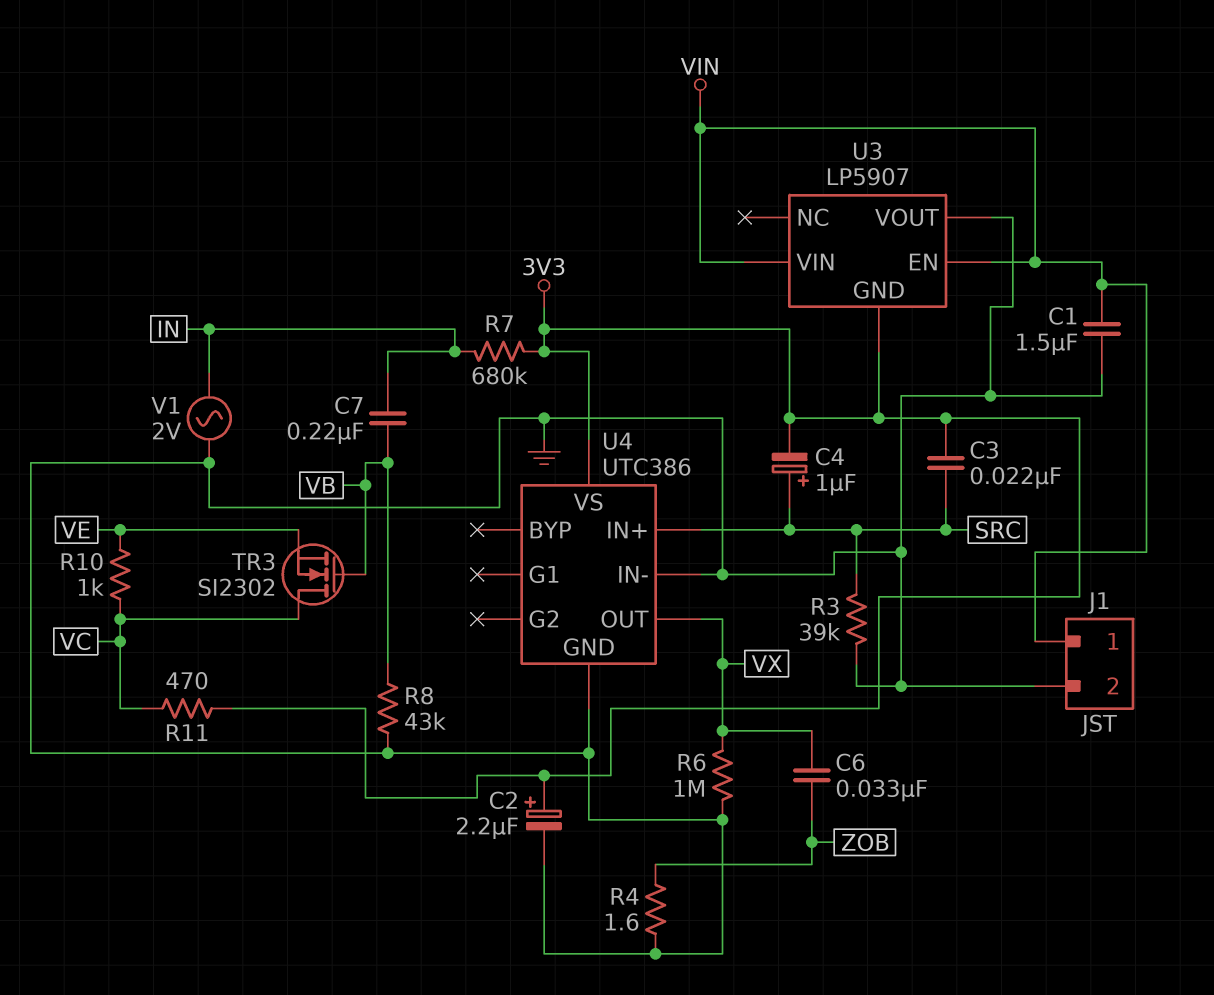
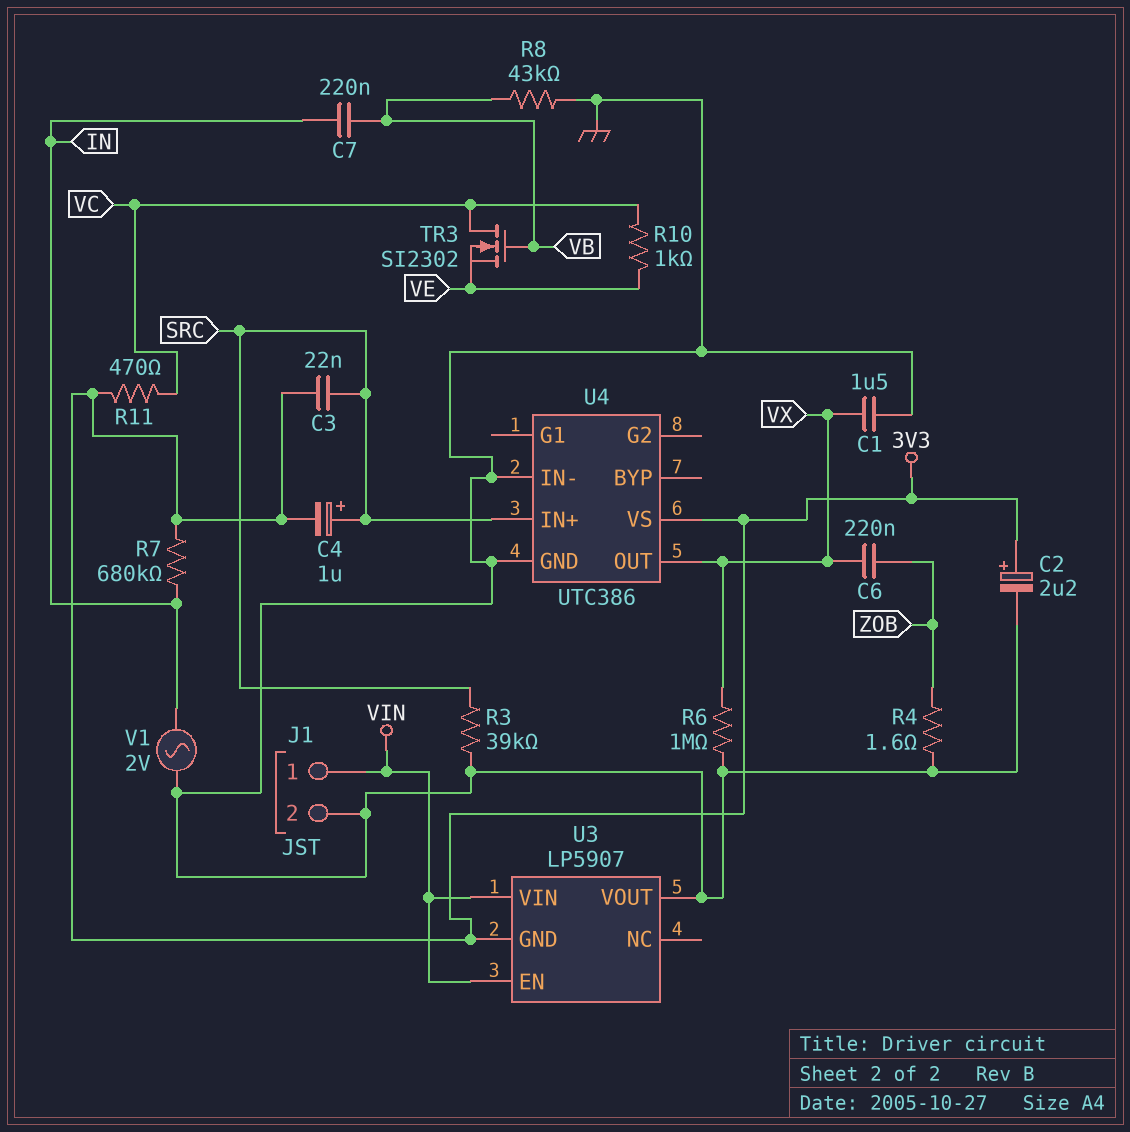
C1: 1.5uF (GND, VIN) -> 1.5uF (GND, VX)
C6: 33nF (VX, ZOB) -> 220nF (VX, ZOB)

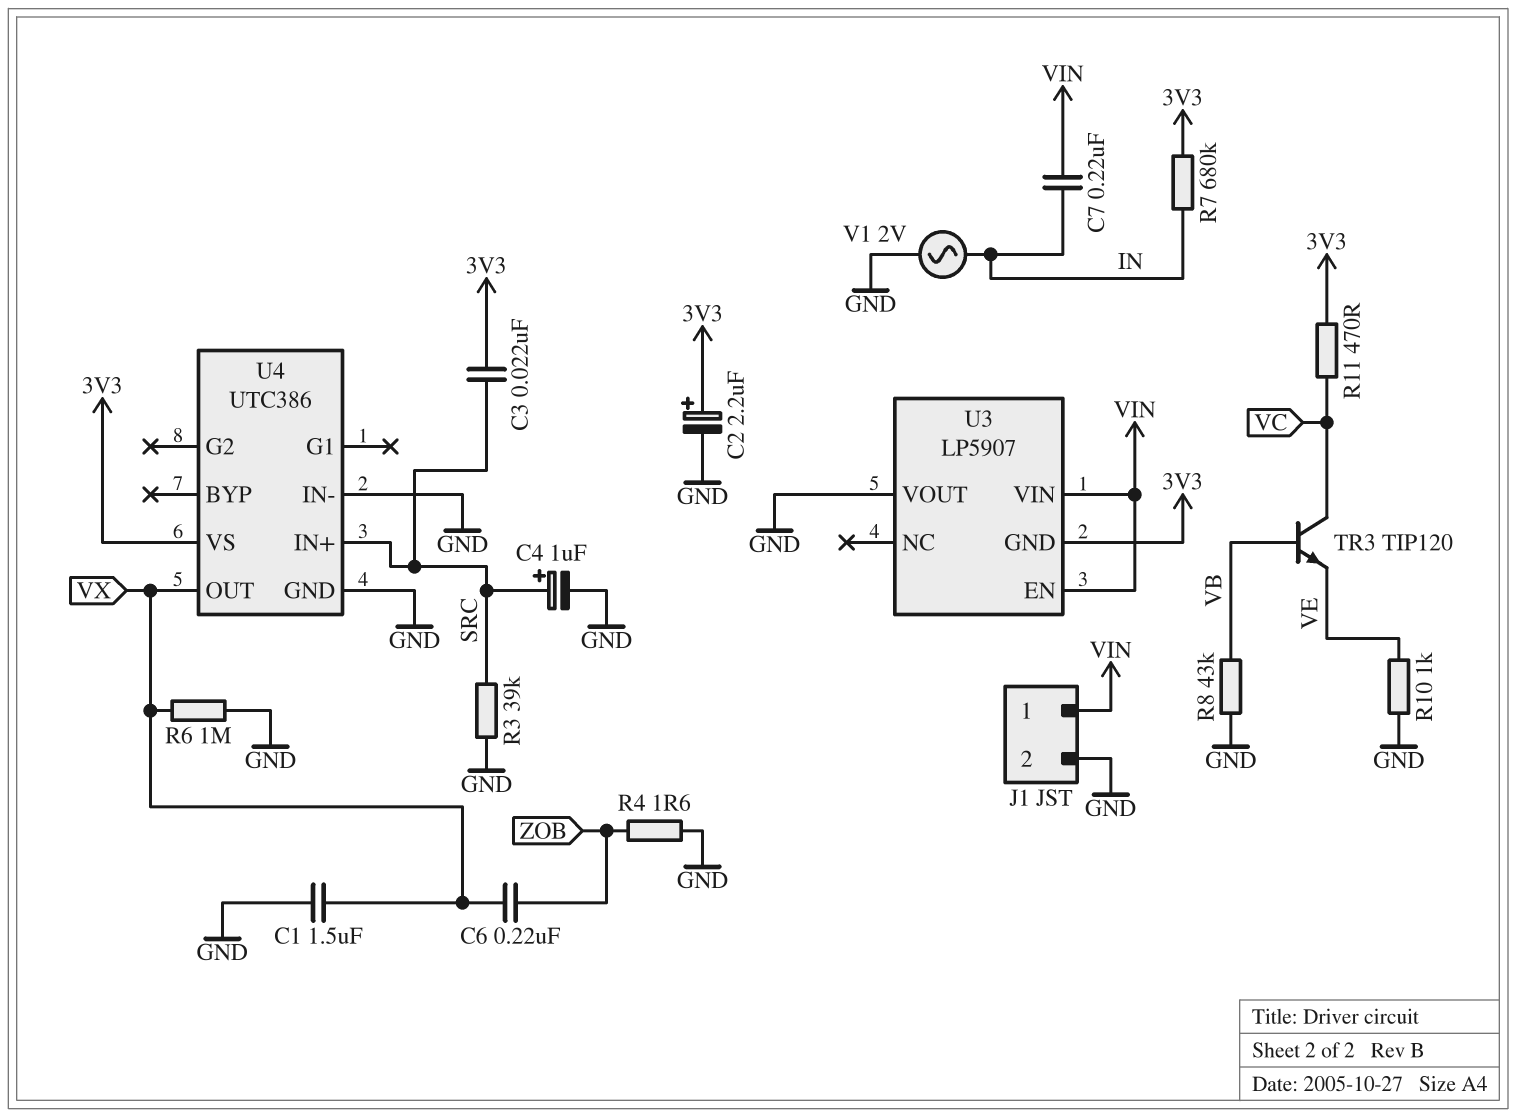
C4: 1uF (plus SRC, minus 3V3) -> 1uF (plus SRC, minus GND)
C7: 220nF (IN, VB) -> 220nF (IN, VIN)
R10: 1k (VC, VE) -> 1k (GND, VE)
TR3: NMOS SI2302 (G VB, D VC, S VE) -> NPN TIP120 (B VB, C VC, E VE)

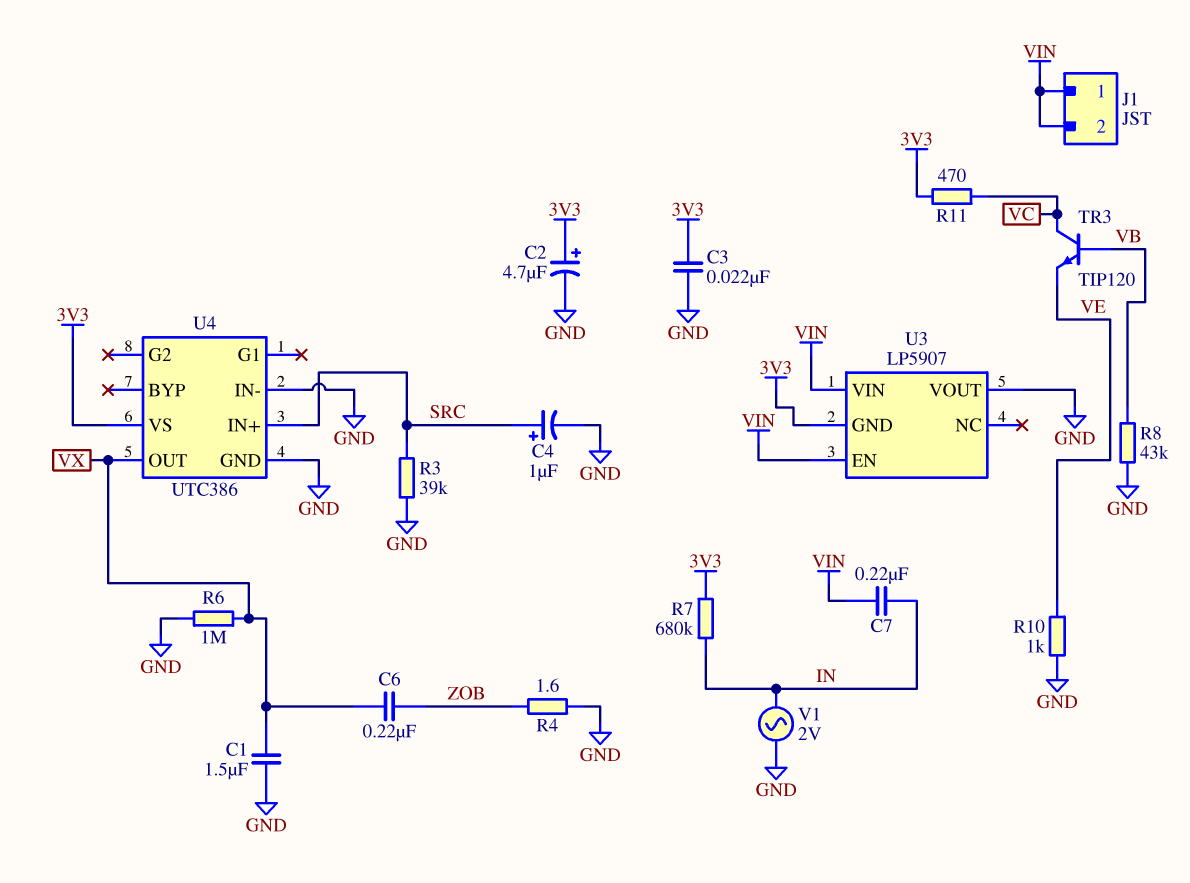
C2: 2.2uF (plus 3V3, minus GND) -> 4.7uF (plus 3V3, minus GND)
C3: 22nF (3V3, SRC) -> 22nF (3V3, GND)
J1 pin 2: GND -> VIN

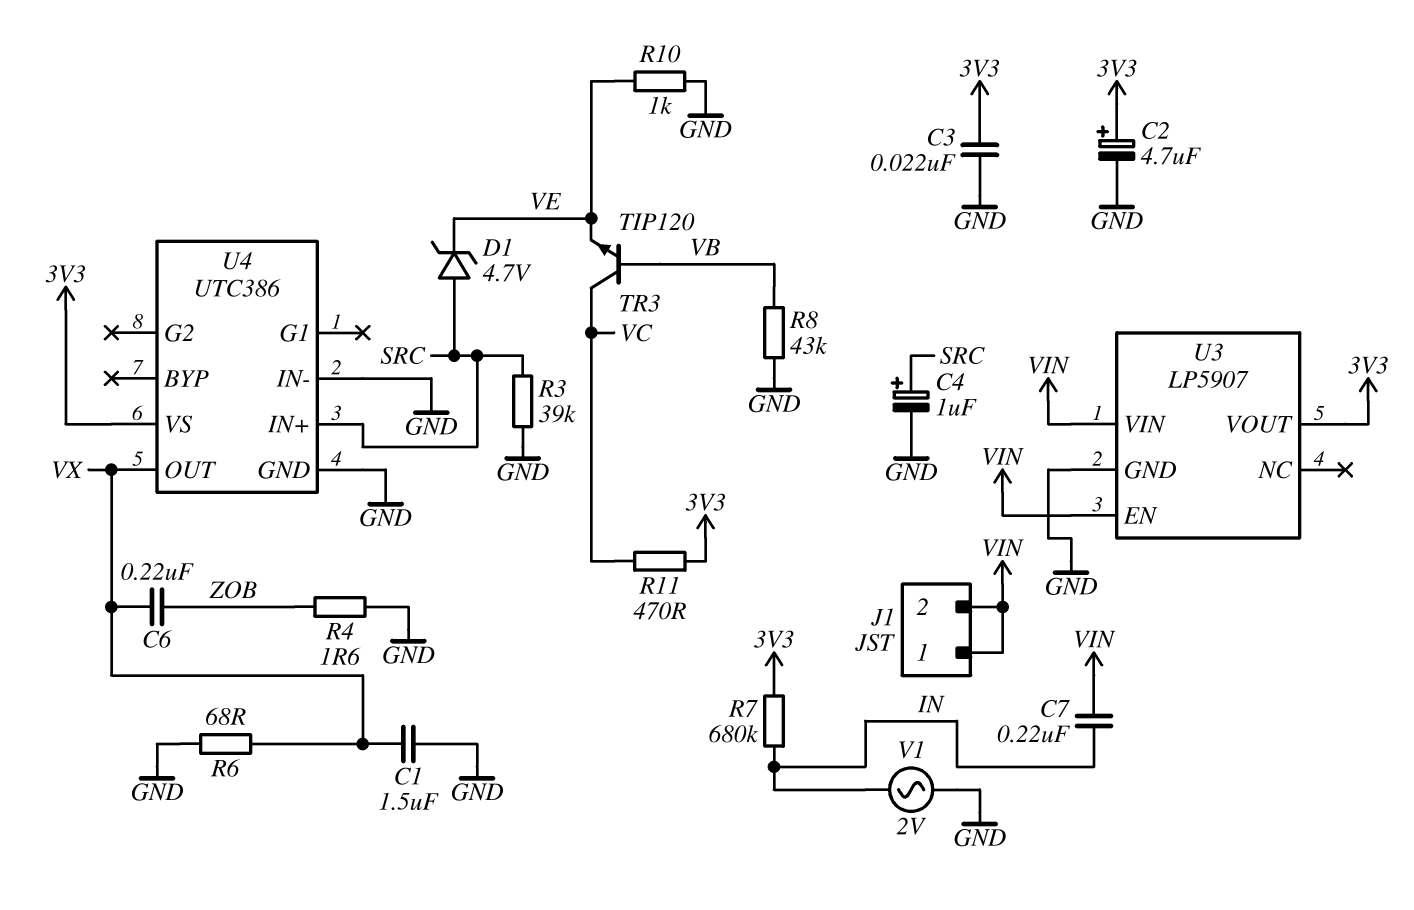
D1: none -> zener 4.7V (A SRC, K VE)
R6: 1M (GND, VX) -> 68 (GND, VX)
U3 pin GND: 3V3 -> GND
U3 pin VOUT: GND -> 3V3

